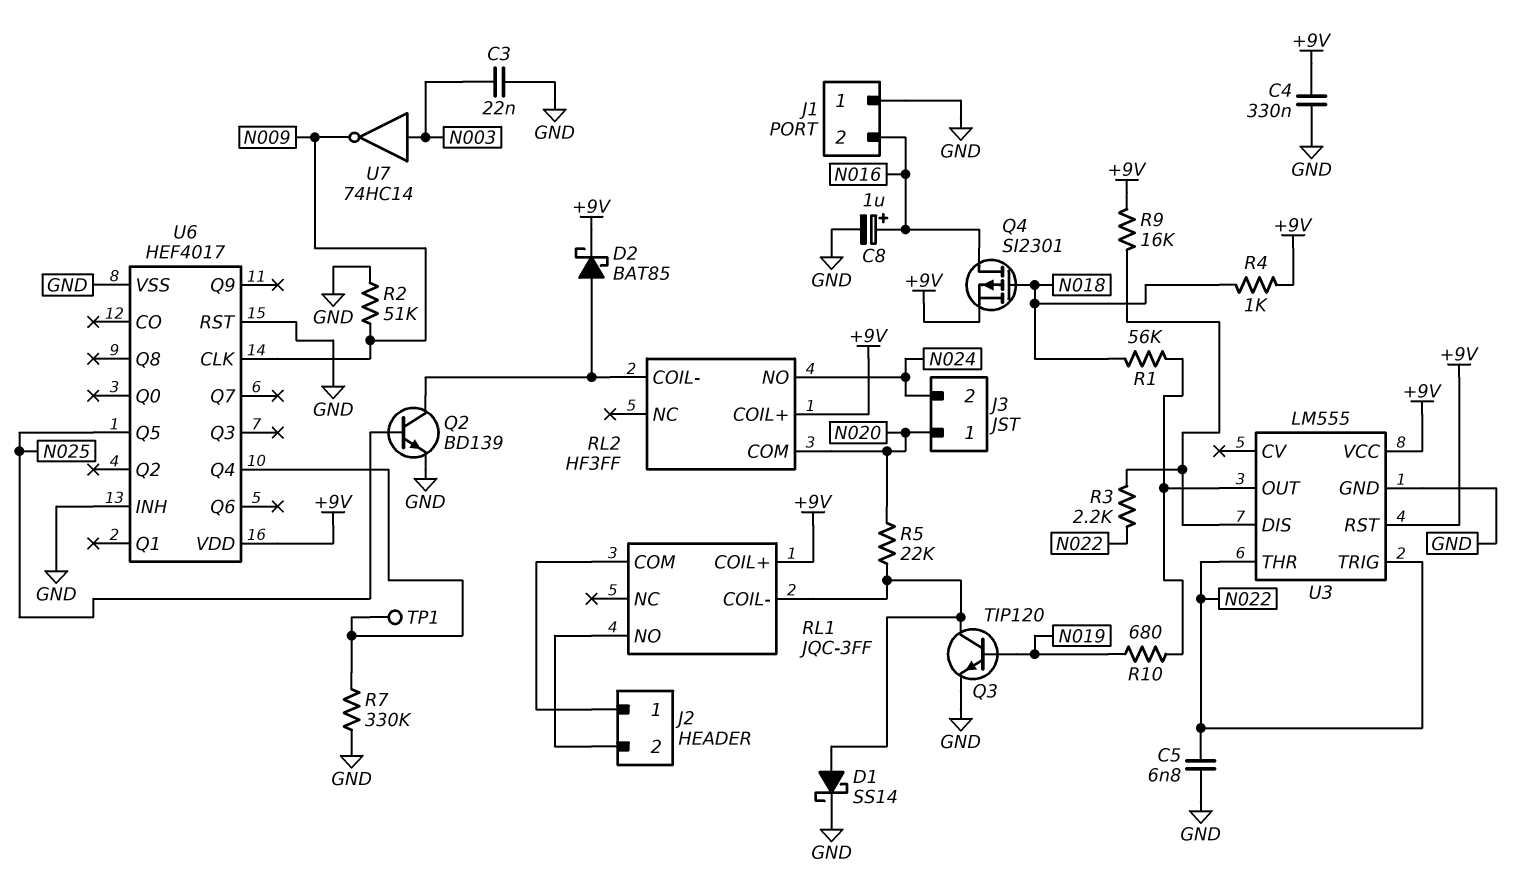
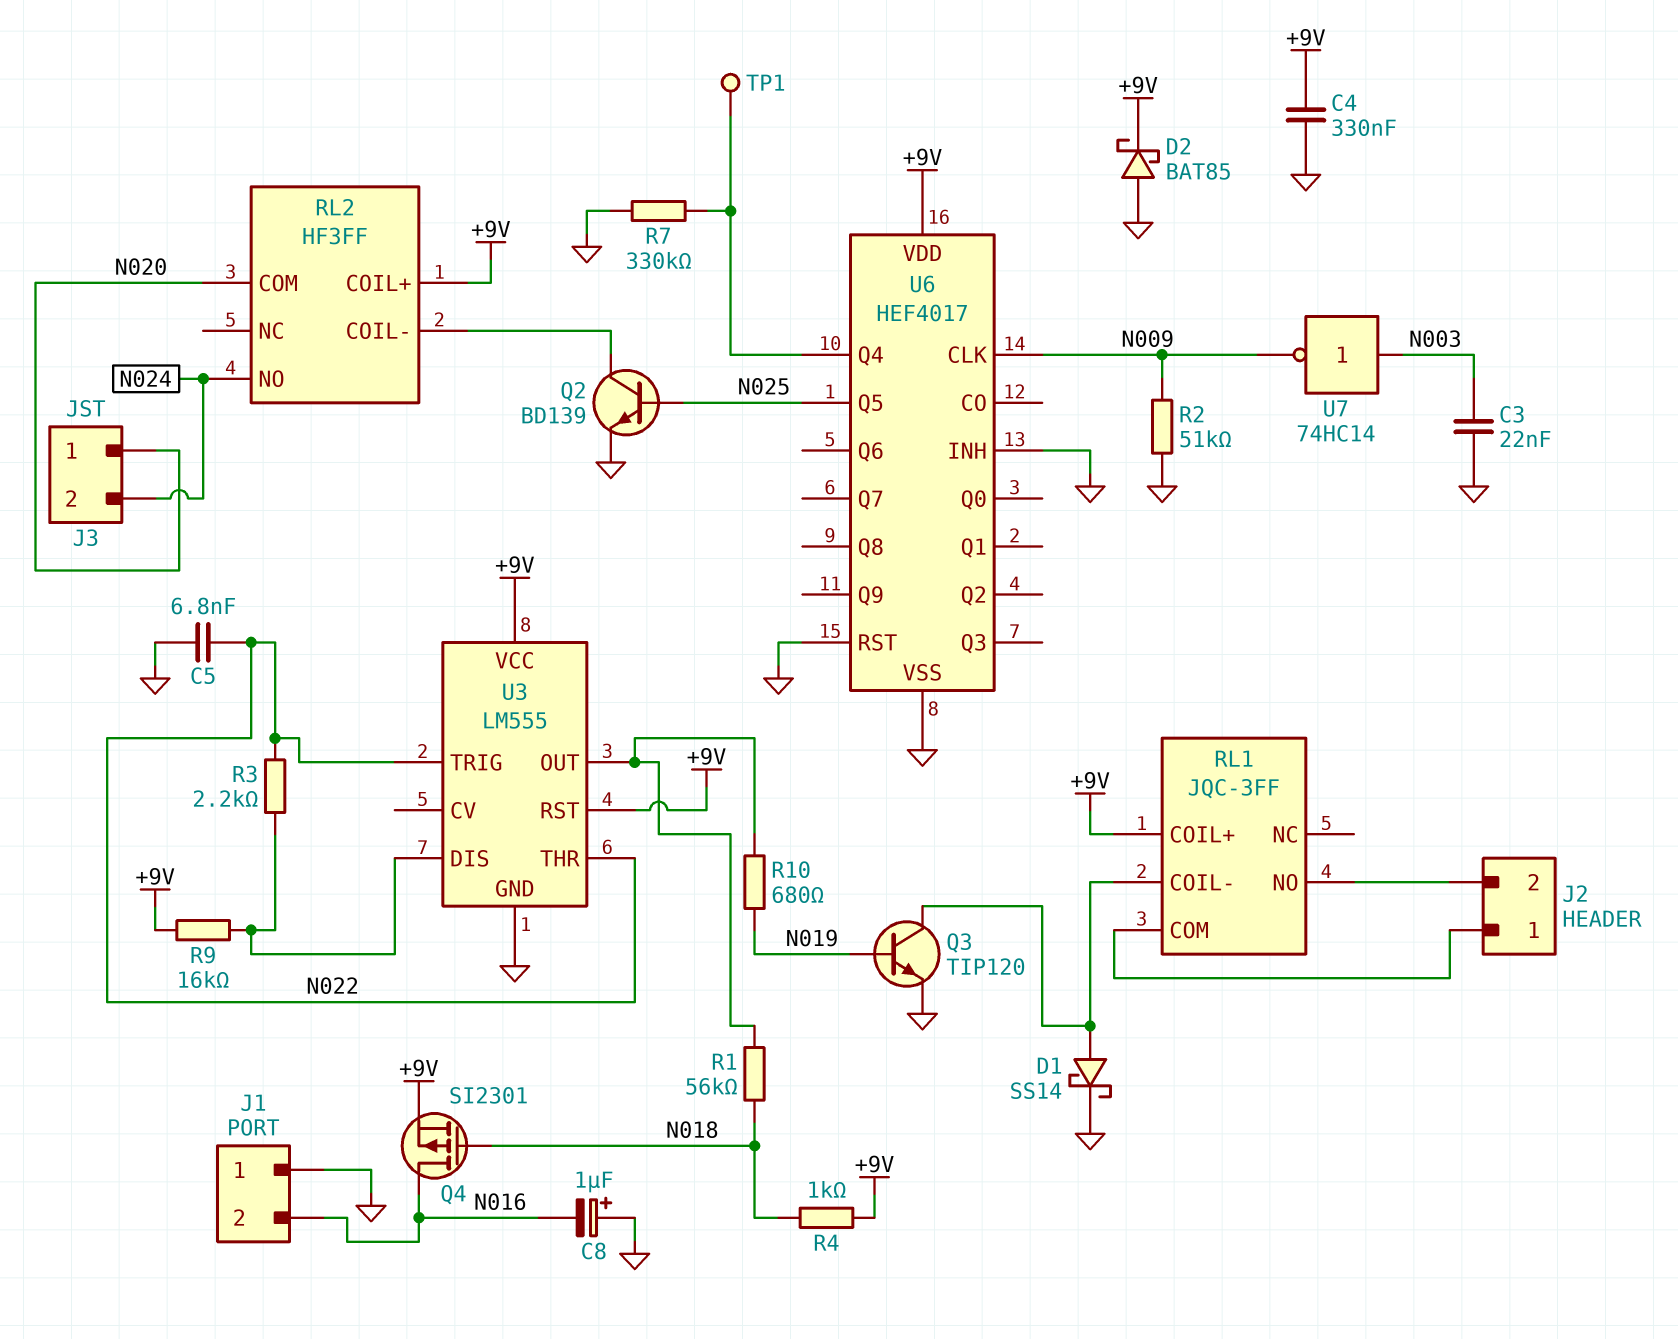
C8: 1uF (plus N016, minus GND) -> 1uF (plus GND, minus N016)
D2: schottky BAT85 (A RL2/COIL-, K +9V) -> schottky BAT85 (A GND, K +9V)
R5: 22k (N020, RL1/COIL-) -> none

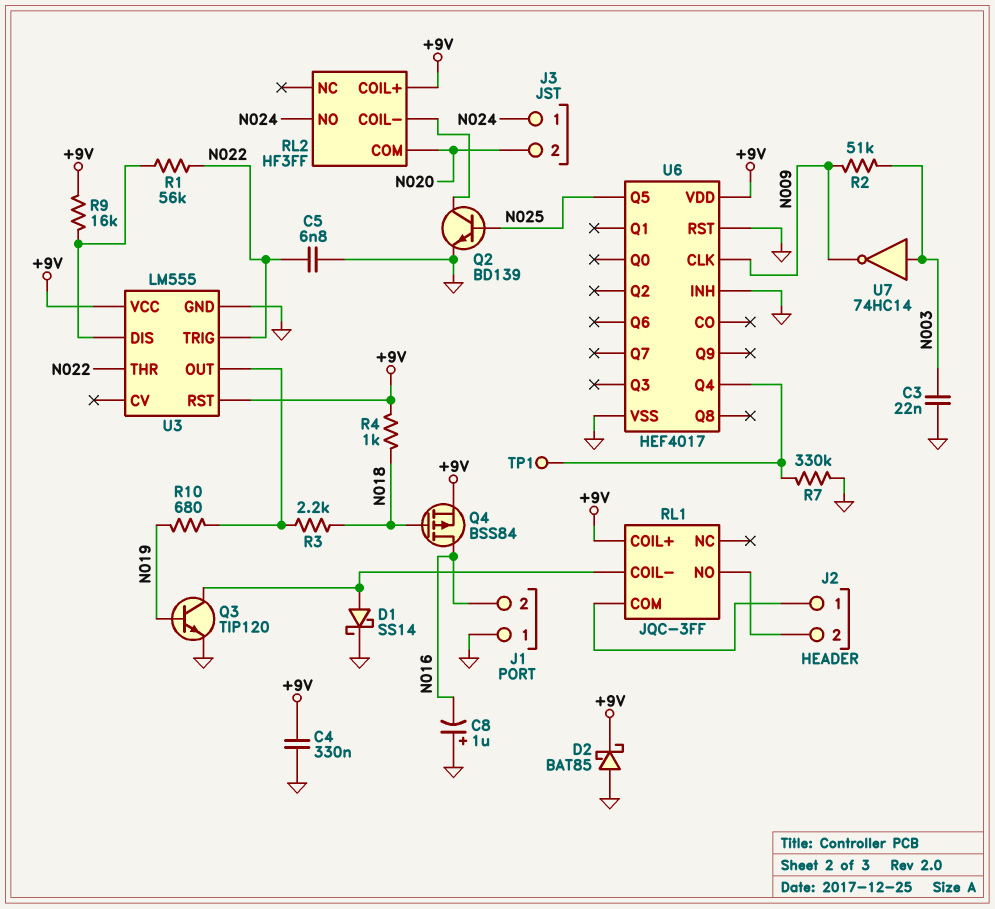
J3 pin 1: N020 -> N024
J3 pin 2: N024 -> N020
Q4: PMOS SI2301 (G N018, D N016, S +9V) -> PMOS BSS84 (G N018, D N016, S +9V)
R1: 56k (N018, U3/OUT) -> 56k (N022, U3/DIS)
R2: 51k (GND, N009) -> 51k (N003, N009)
R3: 2.2k (N022, U3/DIS) -> 2.2k (N018, U3/OUT)

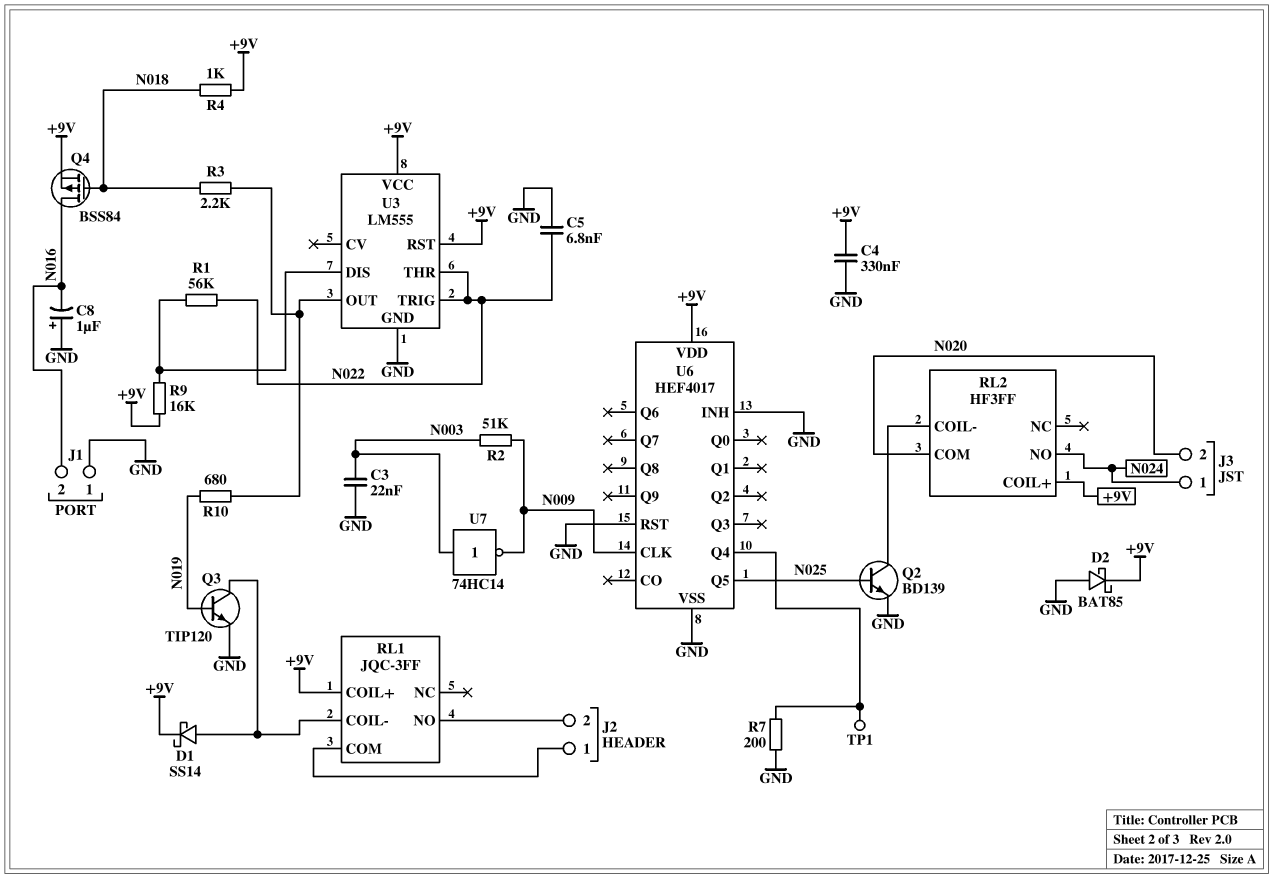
D1: schottky SS14 (A RL1/COIL-, K GND) -> schottky SS14 (A RL1/COIL-, K +9V)
R7: 330k (GND, U6/Q4) -> 200 (GND, U6/Q4)

